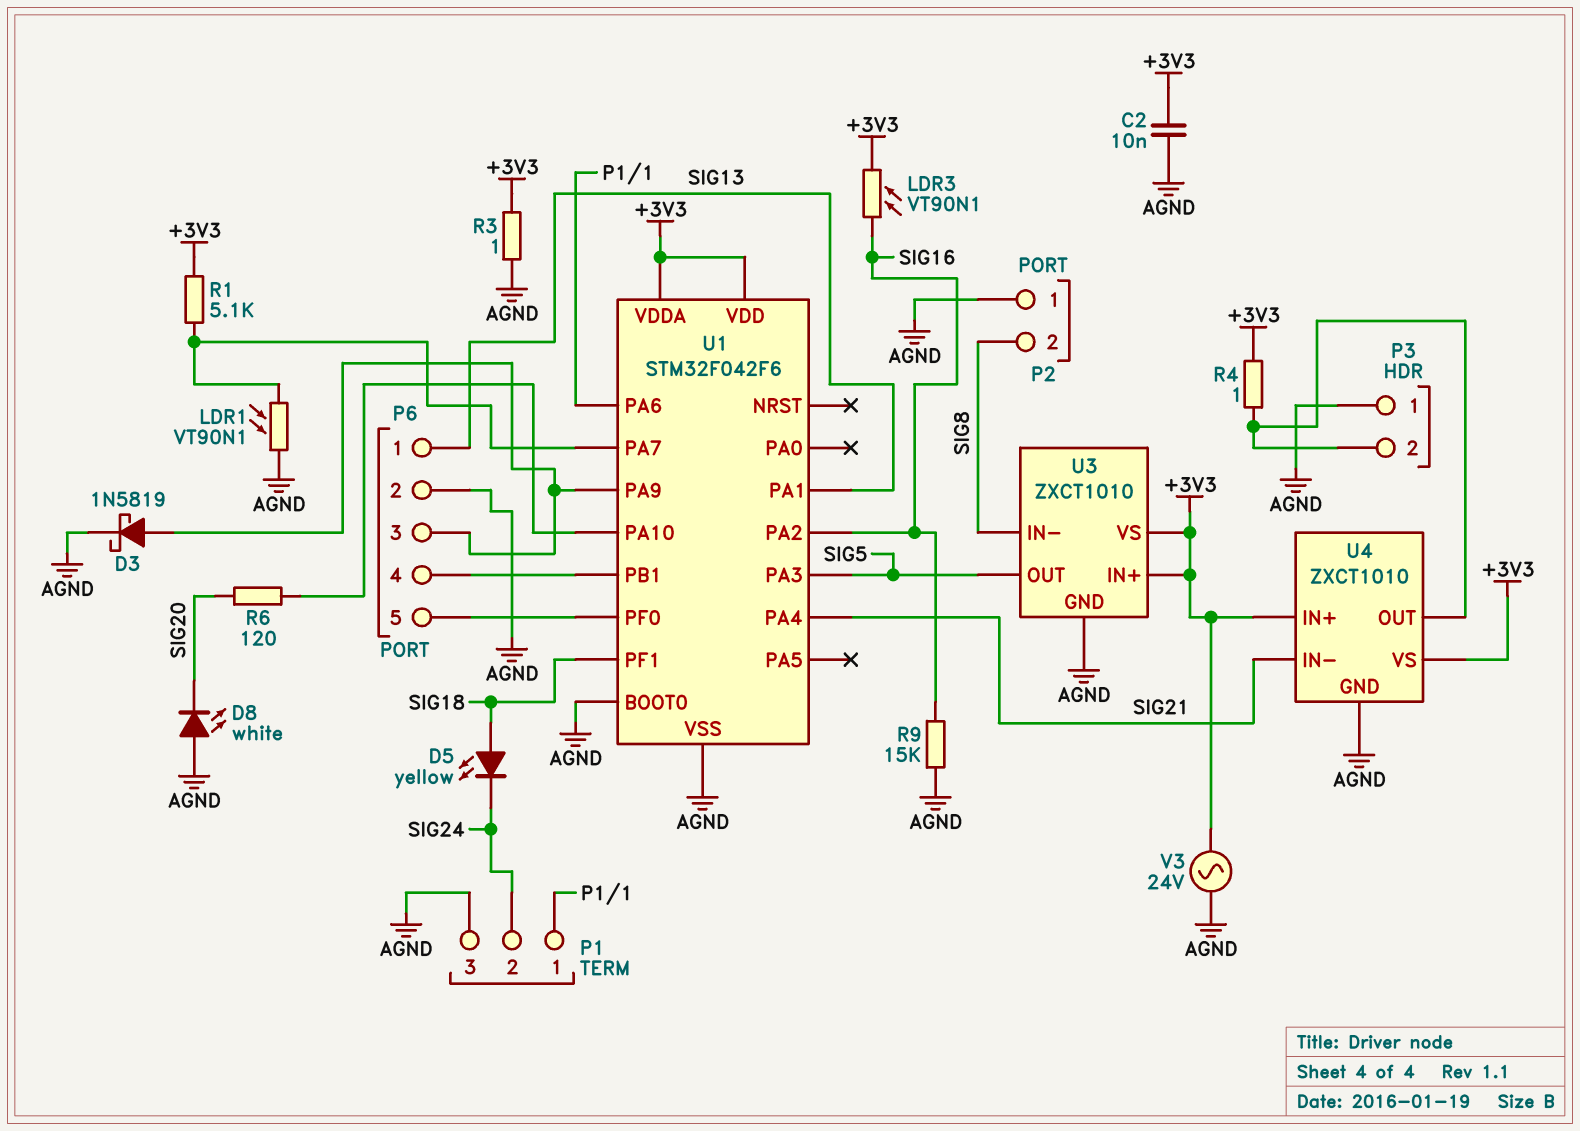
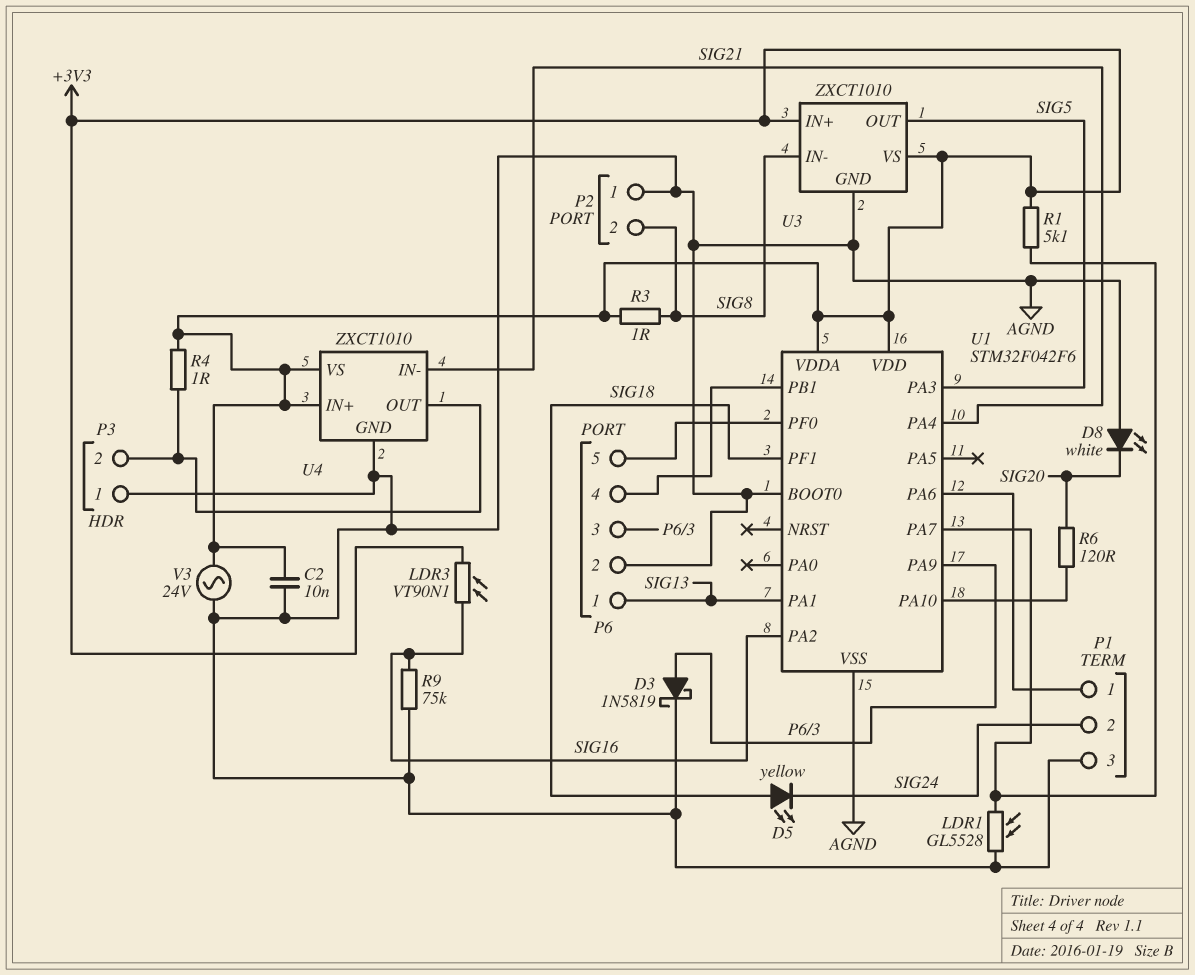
LDR1: VT90N1 (AGND, U1/PA7) -> GL5528 (AGND, U1/PA7)
R3: 1 (+3V3, AGND) -> 1 (+3V3, SIG8)
R9: 15k (AGND, SIG16) -> 75k (AGND, SIG16)

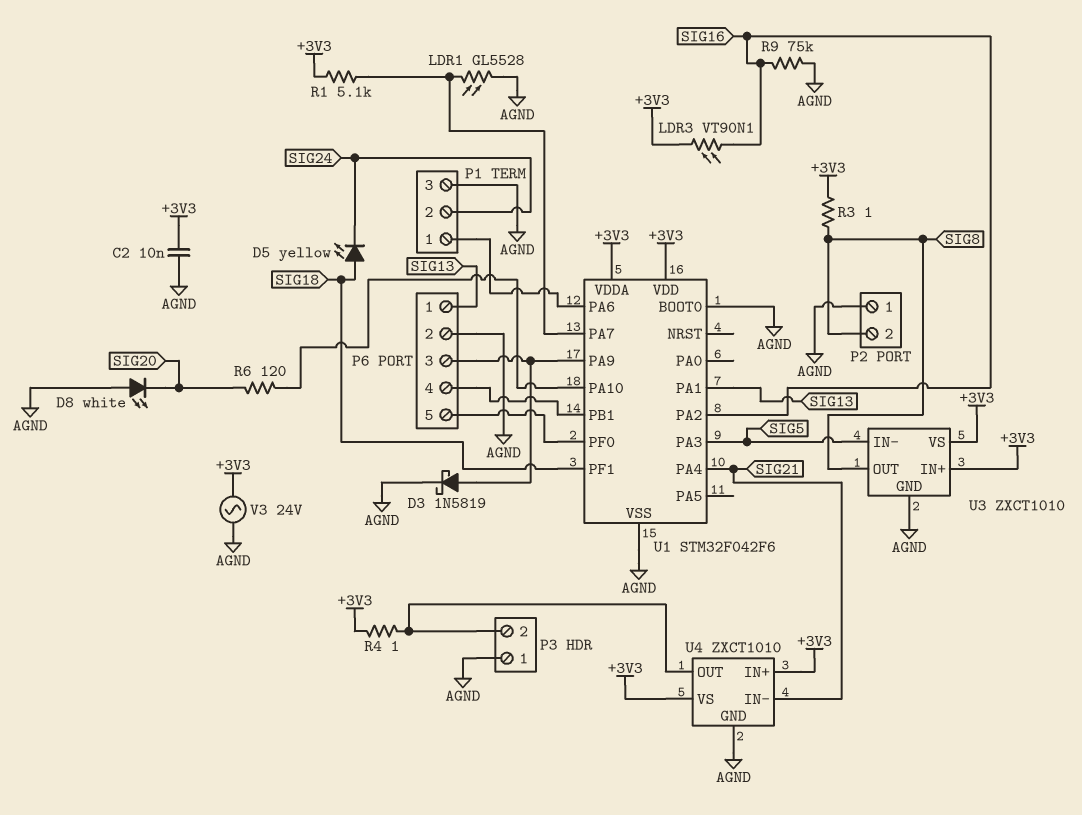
U3 pin IN-: SIG8 -> SIG5
U3 pin OUT: SIG5 -> SIG8

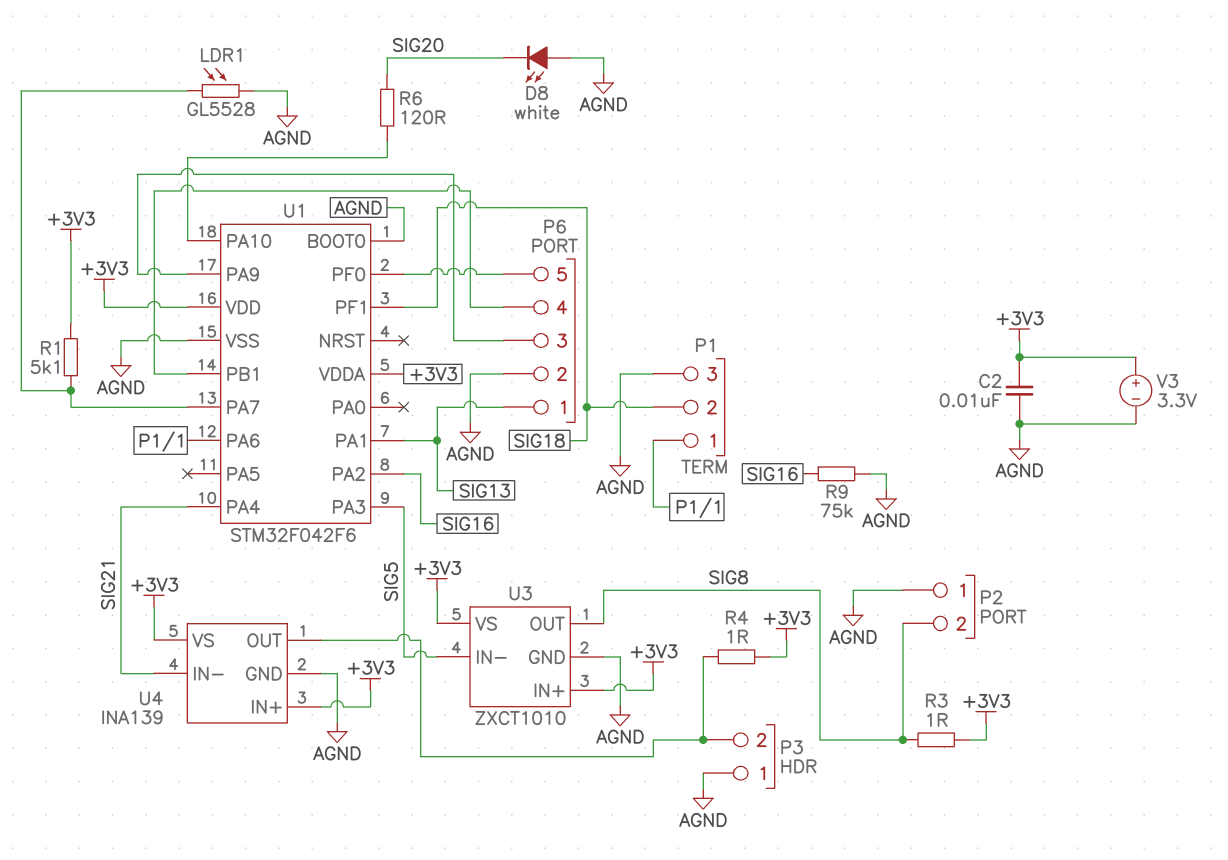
D3: schottky 1N5819 (A P6/3, K AGND) -> none
D5: LED yellow (A SIG18, K SIG24) -> none
LDR3: VT90N1 (+3V3, SIG16) -> none
P1 pin 2: SIG24 -> SIG18
U4: ZXCT1010 -> INA139
V3: AC 24V (+3V3, AGND) -> 3.3V (plus +3V3, minus AGND)

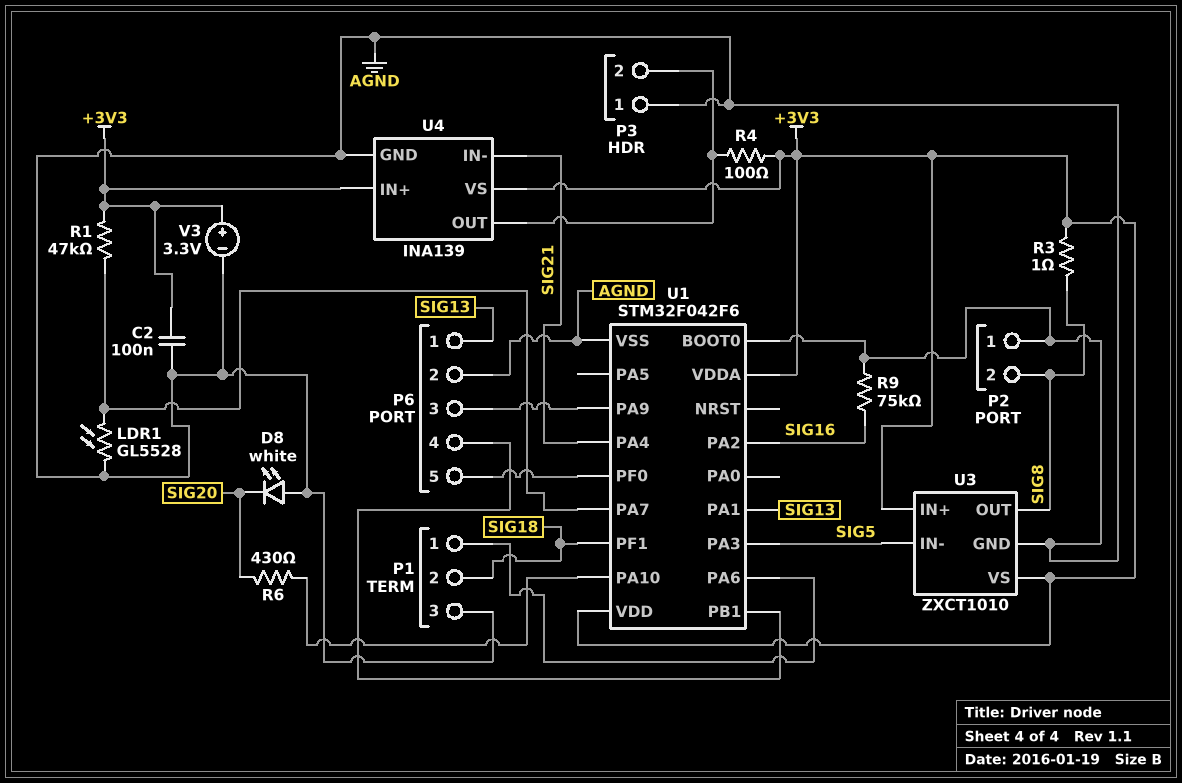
C2: 10nF (+3V3, AGND) -> 100nF (+3V3, AGND)
R1: 5.1k (+3V3, U1/PA7) -> 47k (+3V3, U1/PA7)
R4: 1 (+3V3, P3/2) -> 100 (+3V3, P3/2)
R6: 120 (SIG20, U1/PA10) -> 430 (SIG20, U1/PA10)

